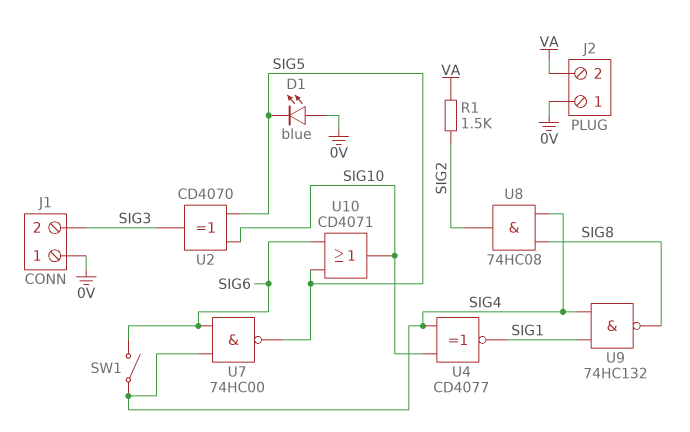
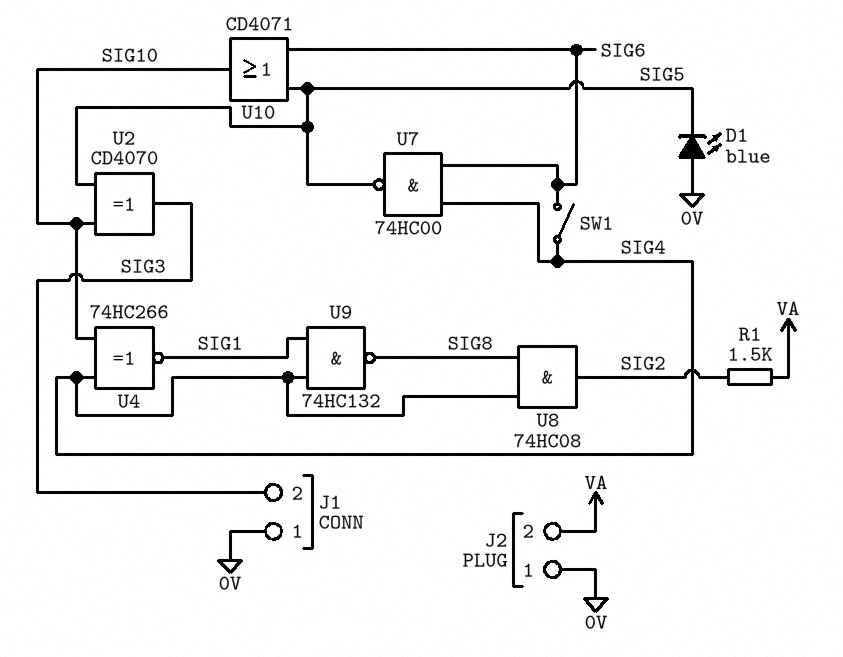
U4: XNOR CD4077 (in SIG4, in SIG10, out SIG1) -> XNOR 74HC266 (in SIG4, in SIG10, out SIG1)

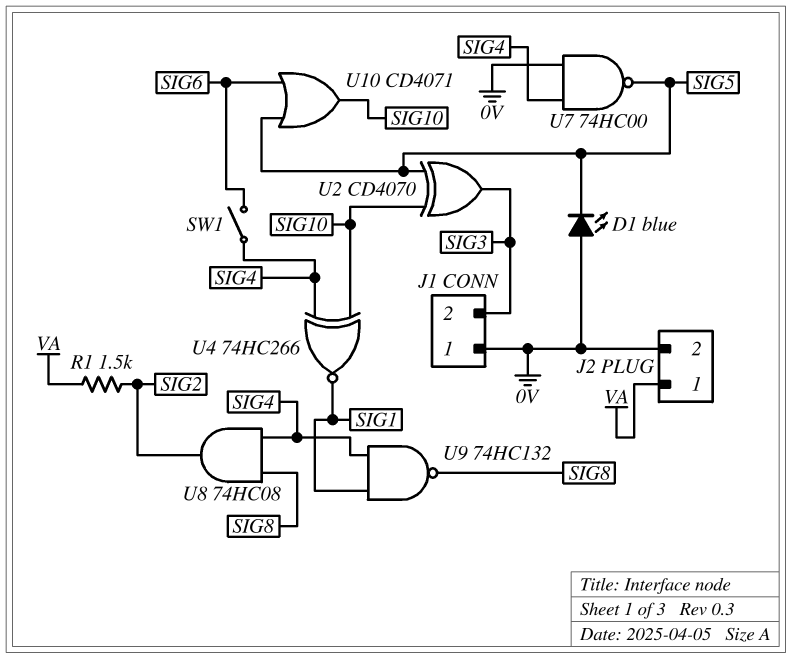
J2 pin 1: 0V -> VA
J2 pin 2: VA -> 0V
U7: NAND 74HC00 (in SIG4, in SIG6, out SIG5) -> NAND 74HC00 (in 0V, in SIG4, out SIG5)

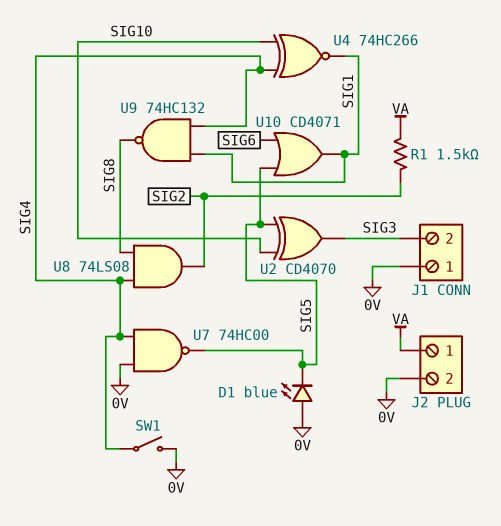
SW1: switch (SIG4, SIG6) -> switch (0V, SIG4)
U8: AND 74HC08 (in SIG4, in SIG8, out SIG2) -> AND 74LS08 (in SIG4, in SIG8, out SIG2)
U10: OR CD4071 (in SIG5, in SIG6, out SIG10) -> OR CD4071 (in SIG5, in SIG6, out SIG1)

